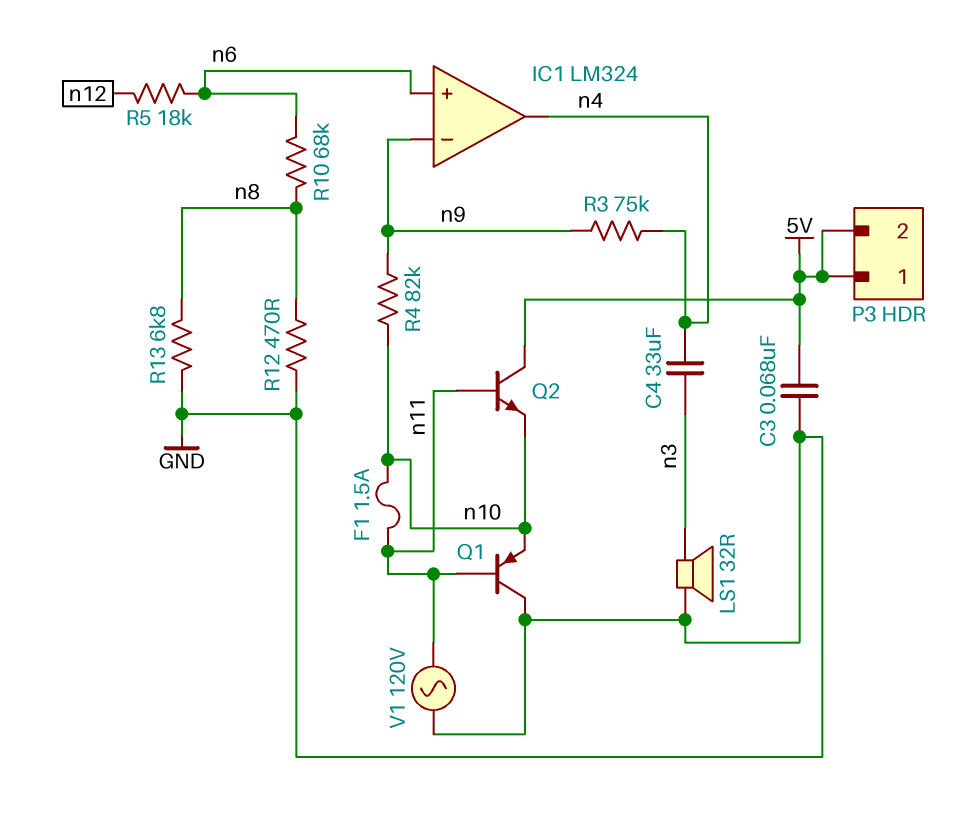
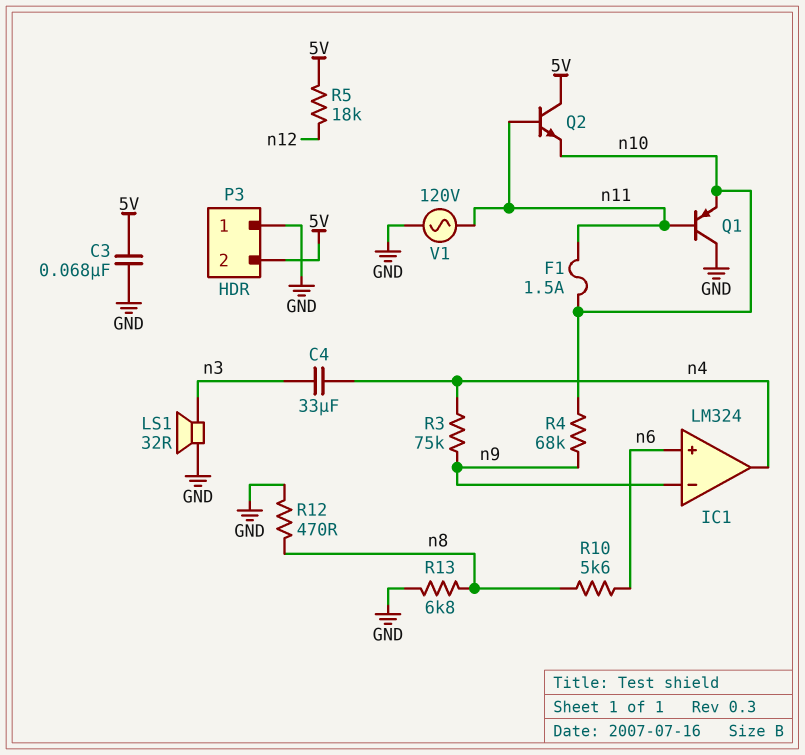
P3 pin 1: 5V -> GND
R4: 82k (n9, n10) -> 68k (n9, n10)
R5: 18k (n6, n12) -> 18k (5V, n12)
R10: 68k (n6, n8) -> 5.6k (n6, n8)

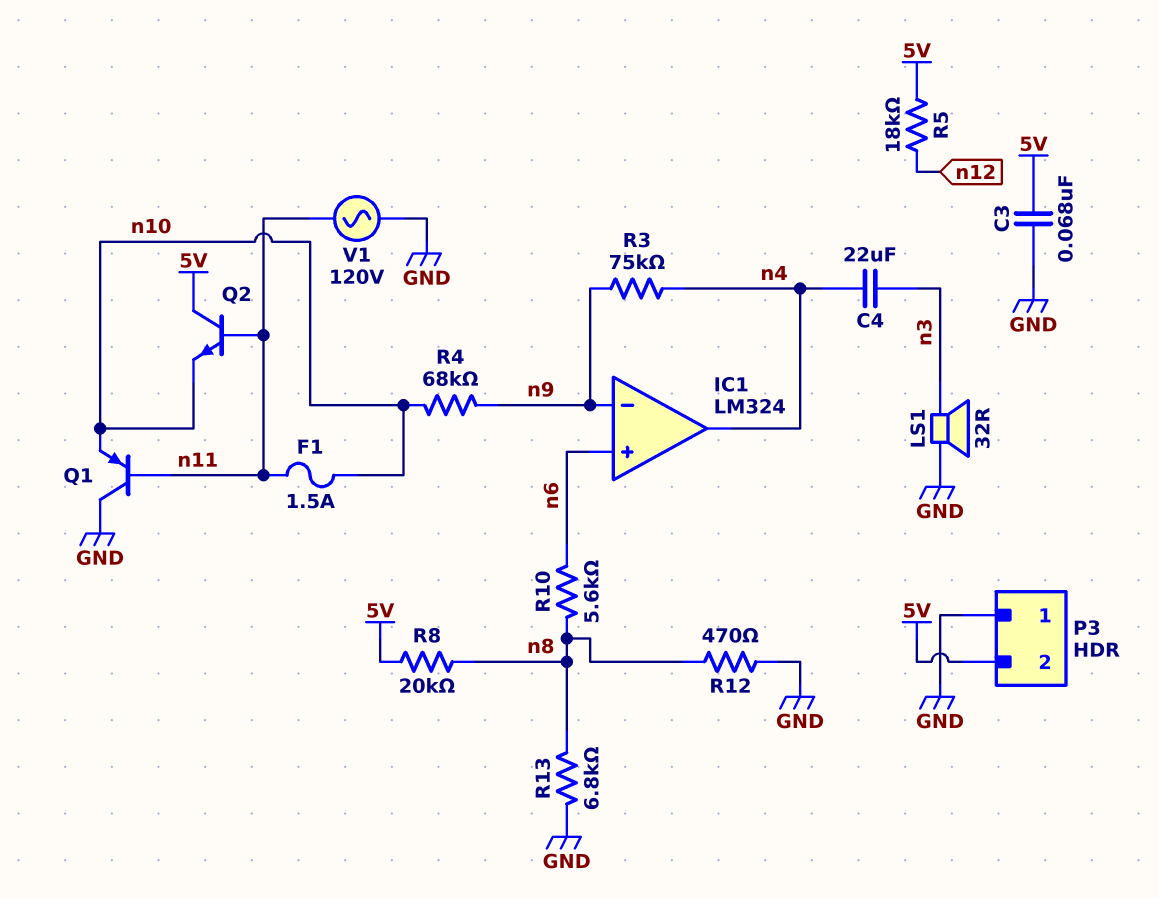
C4: 33uF (n3, n4) -> 22uF (n3, n4)
R8: none -> 20k (5V, n8)

